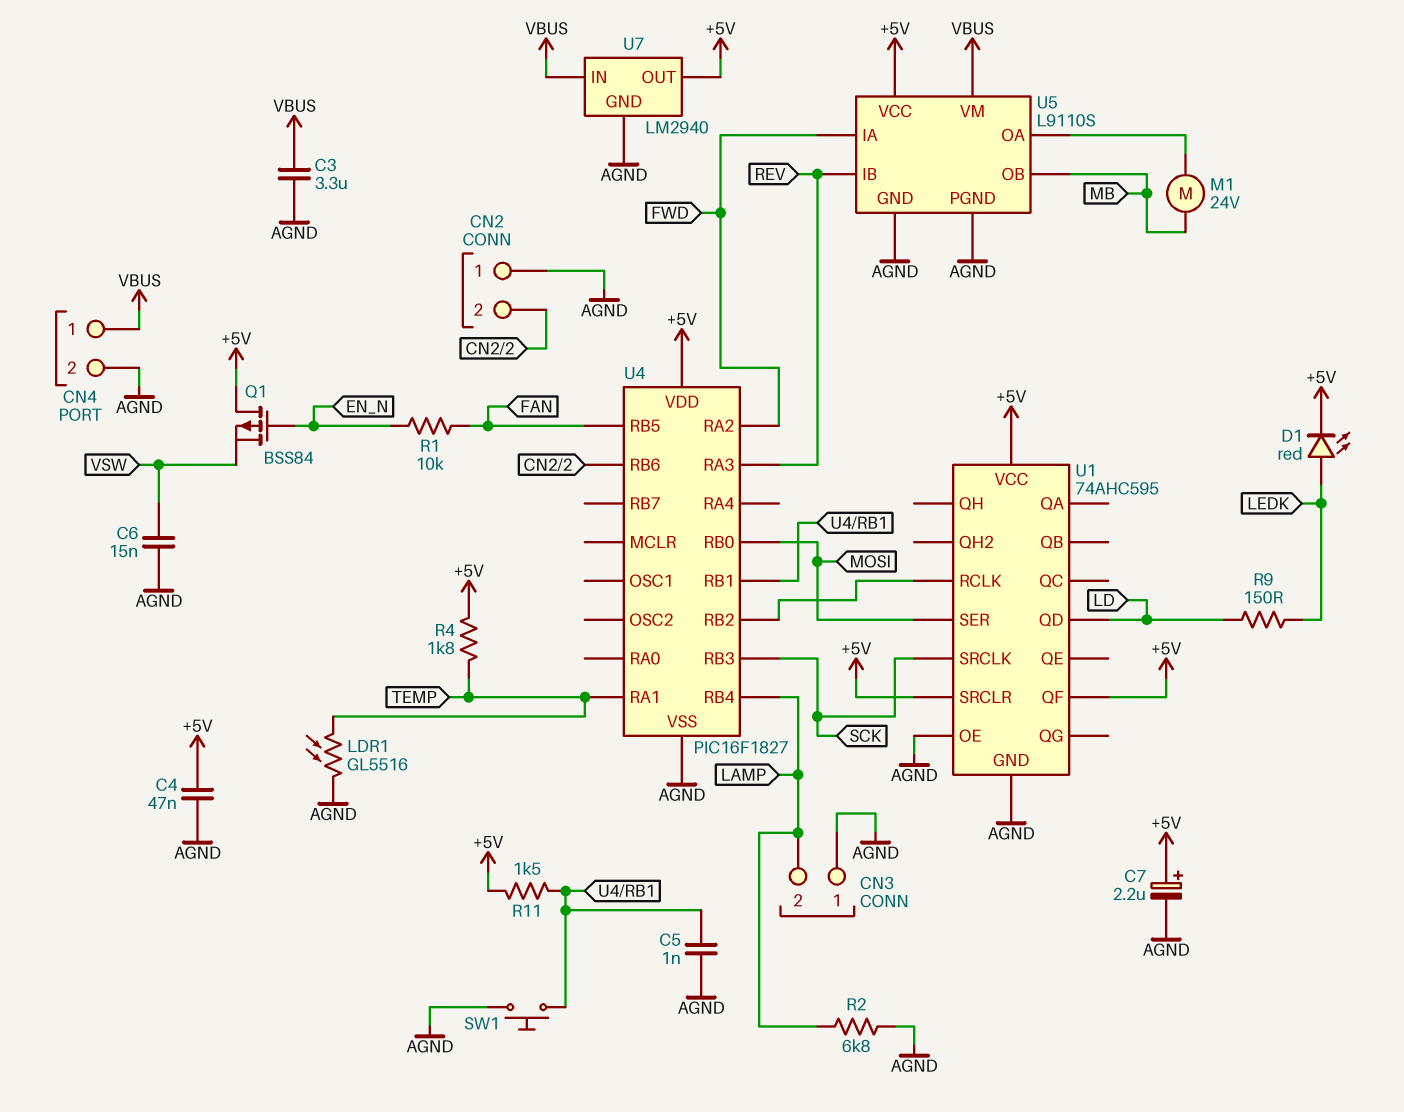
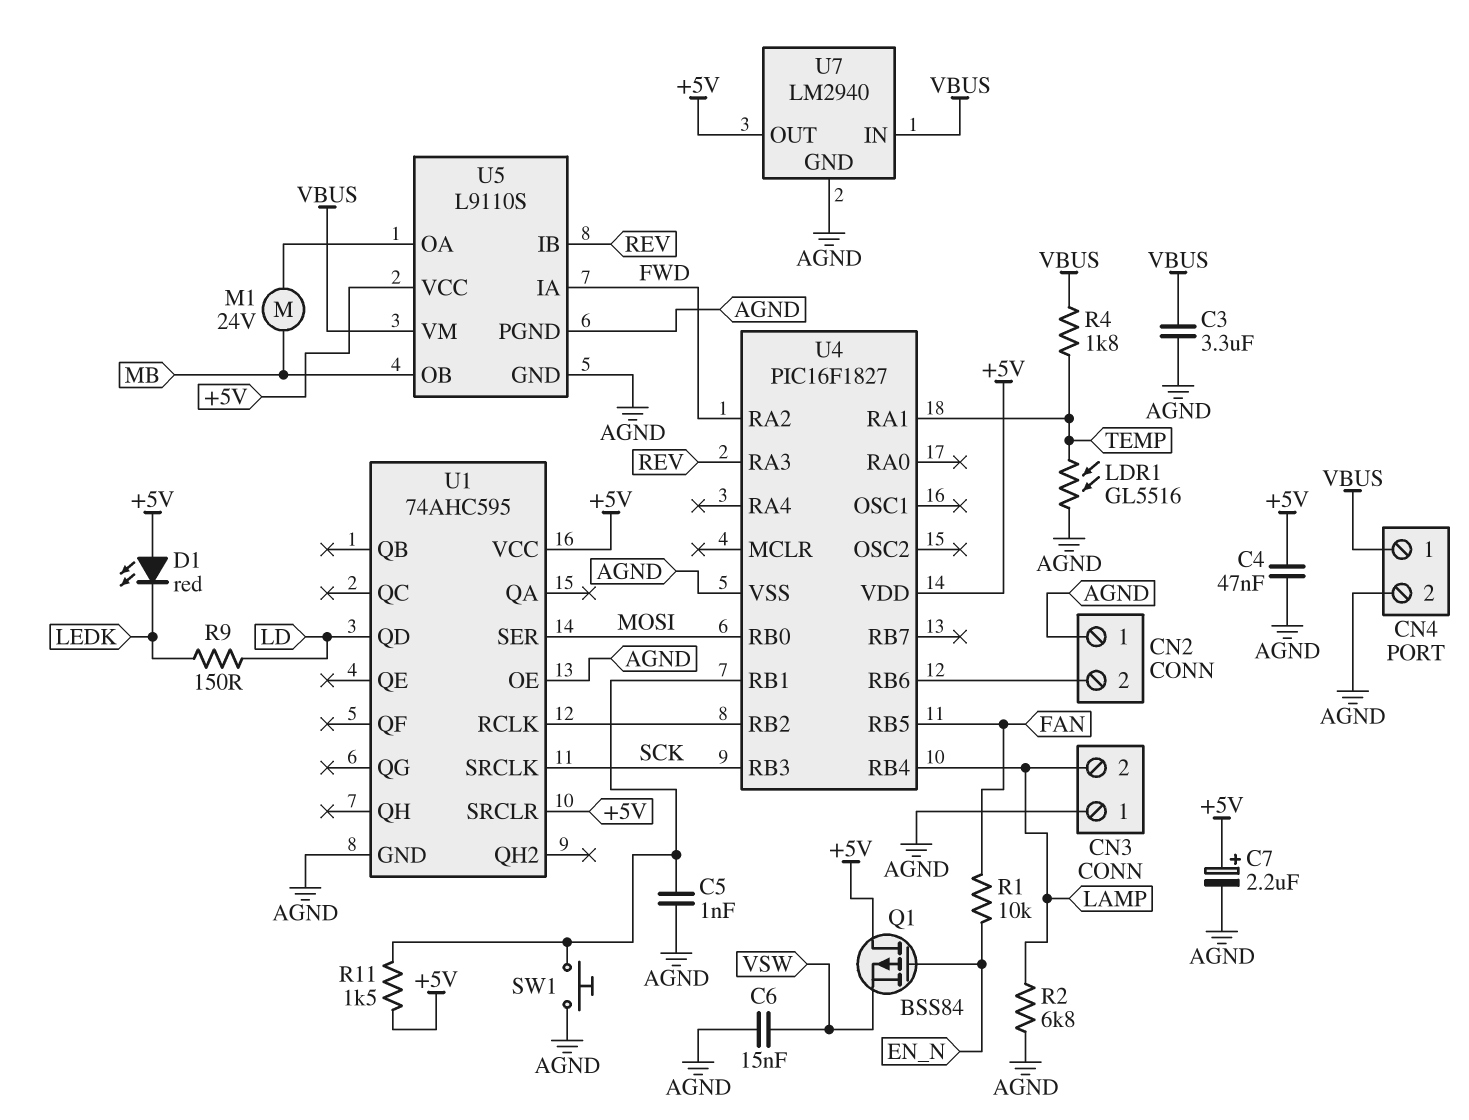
D1: LED red (A LEDK, K +5V) -> LED red (A +5V, K LEDK)
R4: 1.8k (+5V, TEMP) -> 1.8k (TEMP, VBUS)
U1 pin QF: +5V -> none

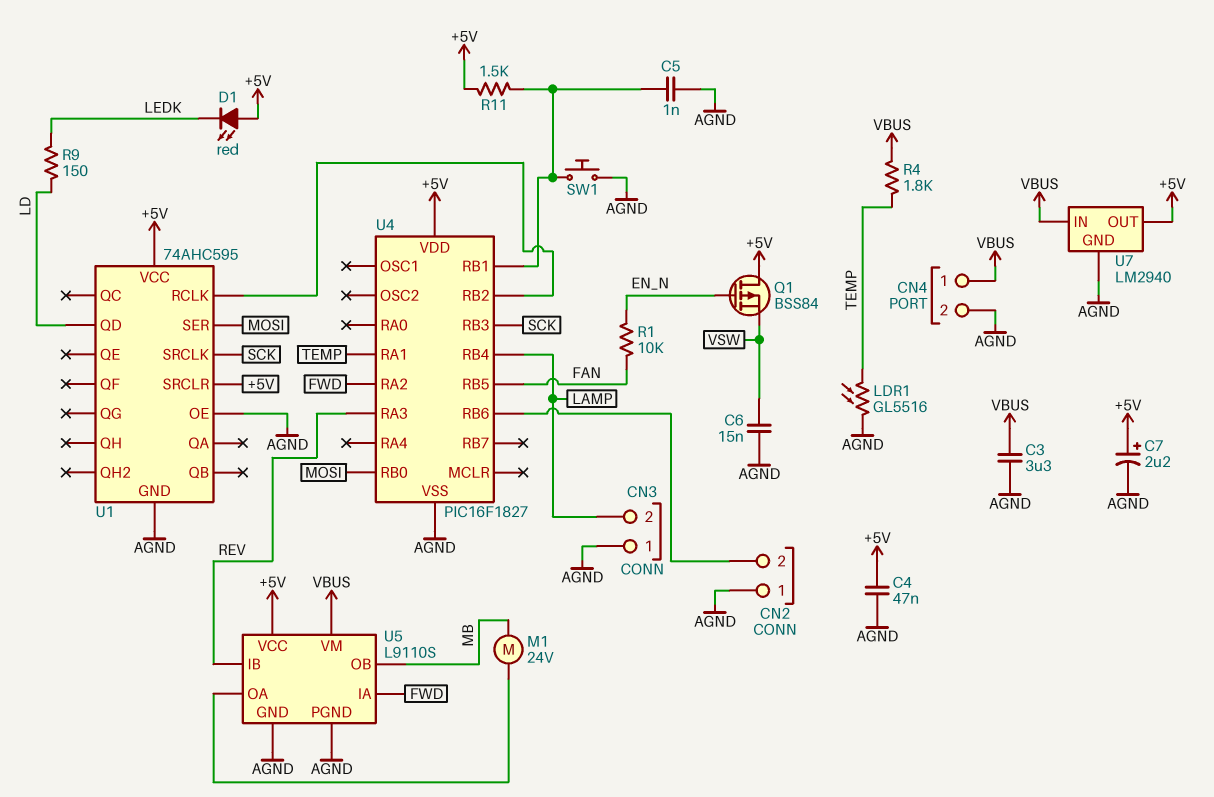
R2: 6.8k (AGND, LAMP) -> none

